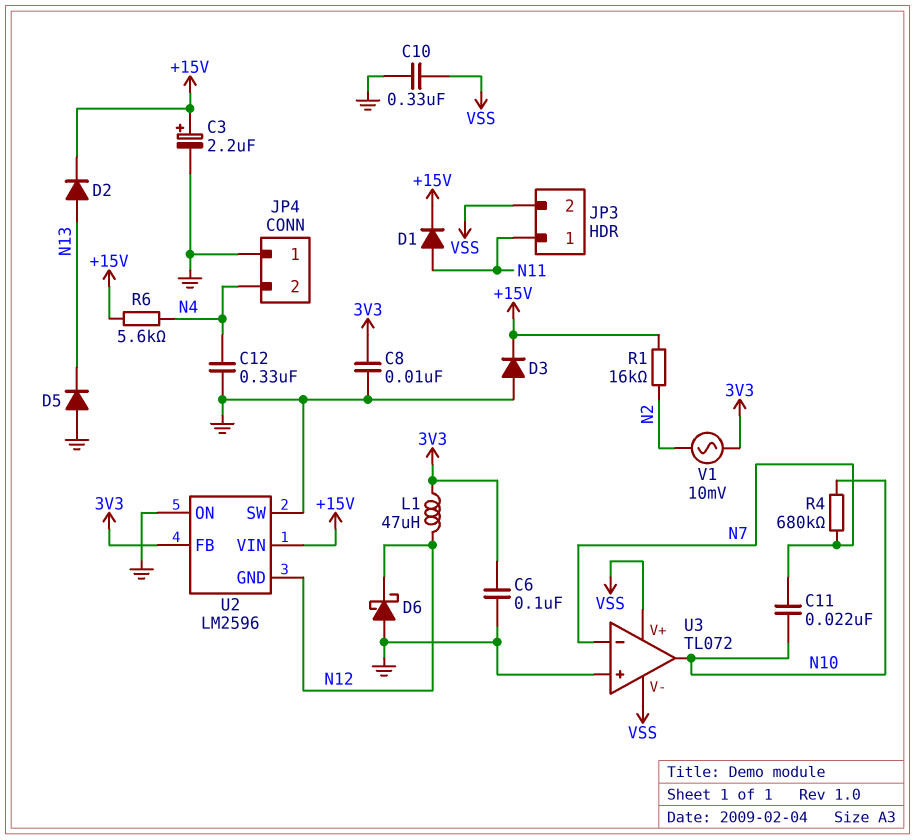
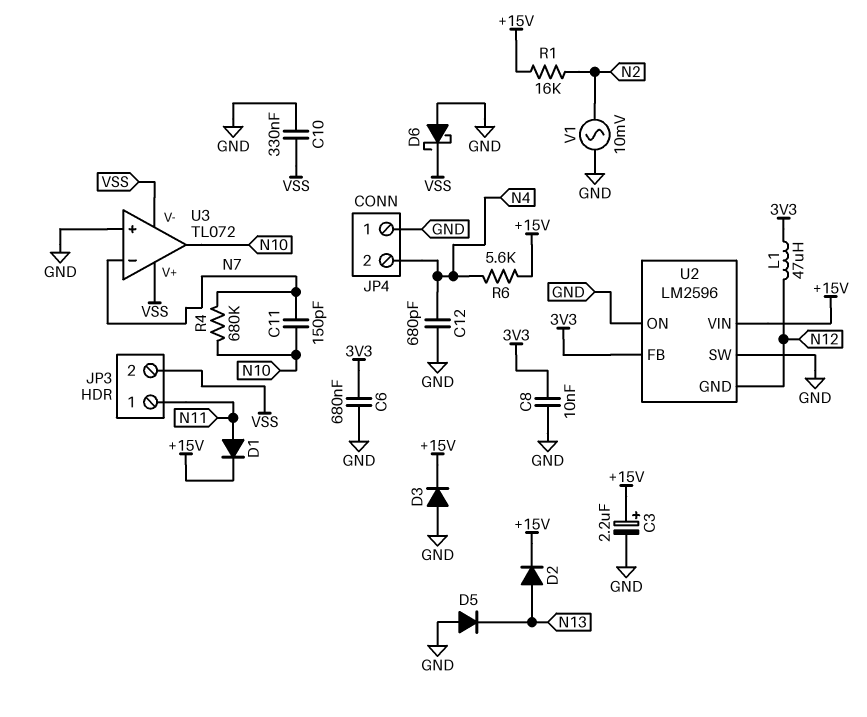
C6: 100nF (3V3, GND) -> 680nF (3V3, GND)
C11: 22nF (N7, N10) -> 150pF (N7, N10)
C12: 330nF (GND, N4) -> 680pF (GND, N4)
D6: schottky (A GND, K N12) -> schottky (A GND, K VSS)
V1: AC 10mV (3V3, N2) -> AC 10mV (GND, N2)

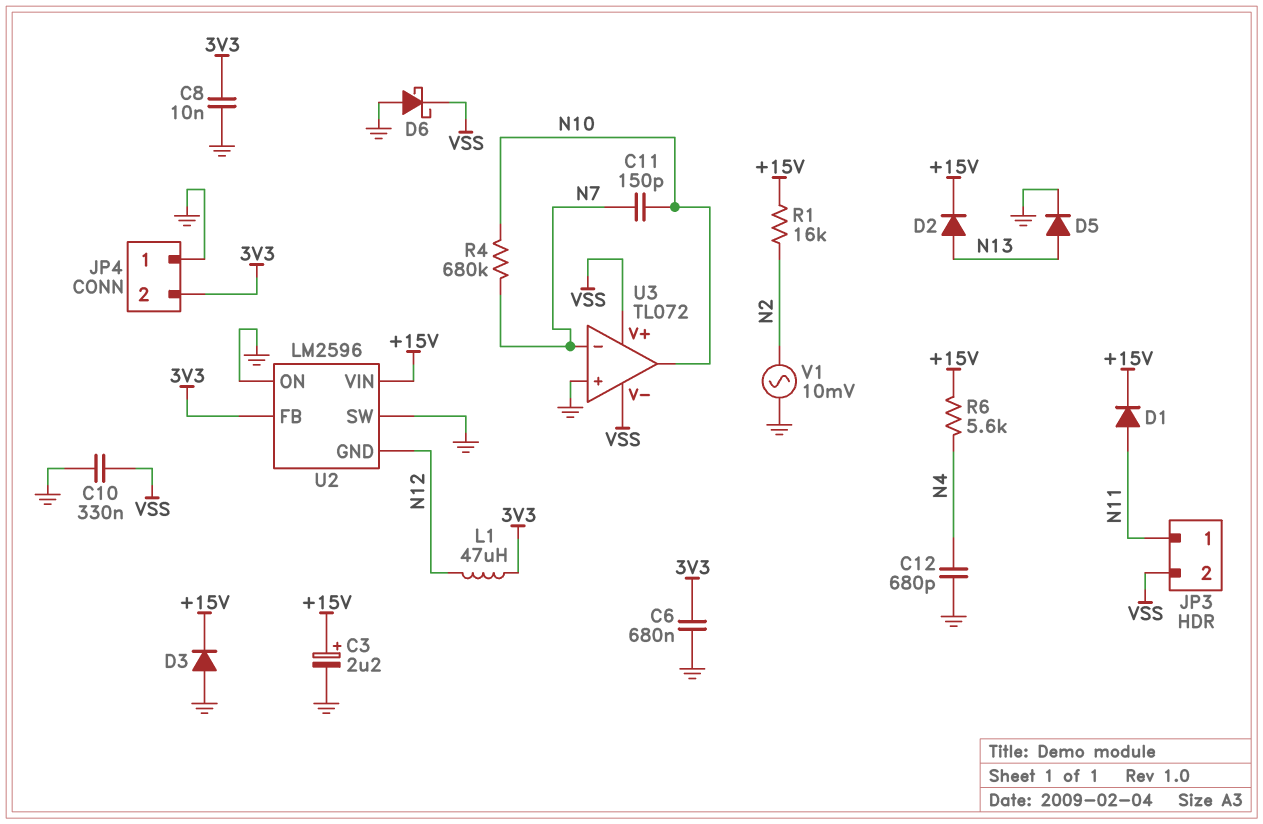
D5: diode (A GND, K N13) -> diode (A N13, K GND)
JP4 pin 2: N4 -> 3V3

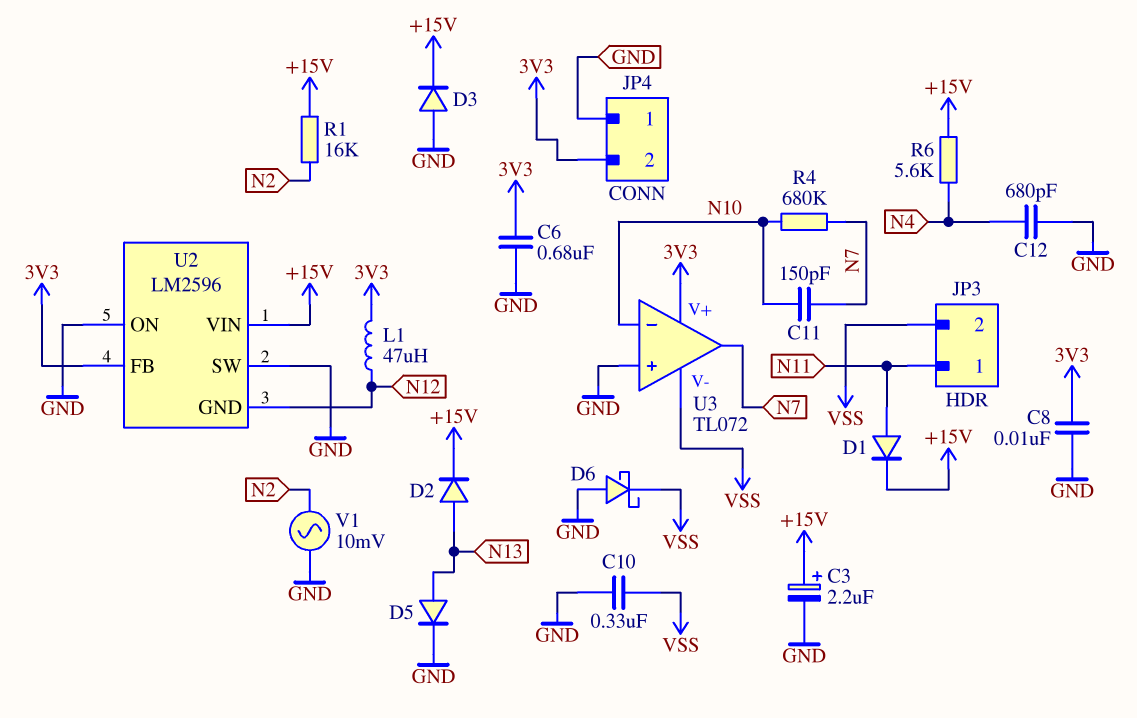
U3 pin V+: VSS -> 3V3
U3 pin in-: N7 -> N10
U3 pin out: N10 -> N7

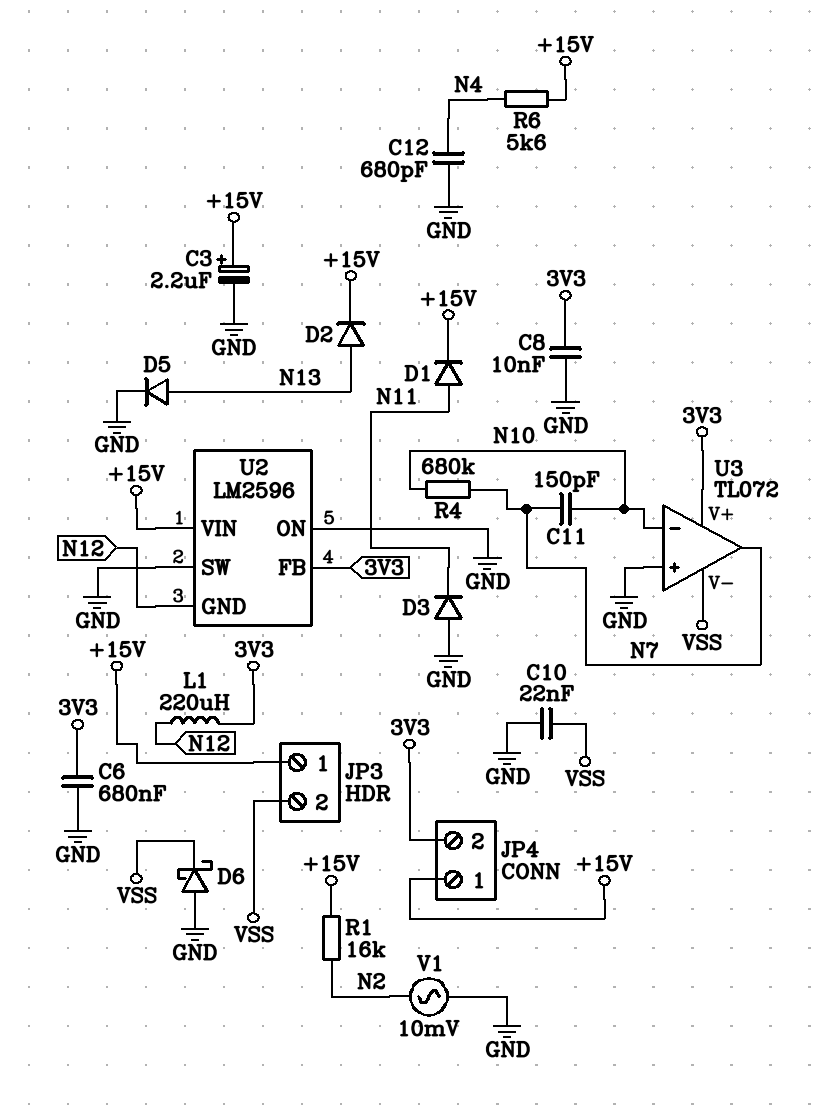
C10: 330nF (GND, VSS) -> 22nF (GND, VSS)
D3: diode (A GND, K +15V) -> diode (A GND, K N11)
JP3 pin 1: N11 -> +15V
JP4 pin 1: GND -> +15V
L1: 47uH (3V3, N12) -> 220uH (3V3, N12)

